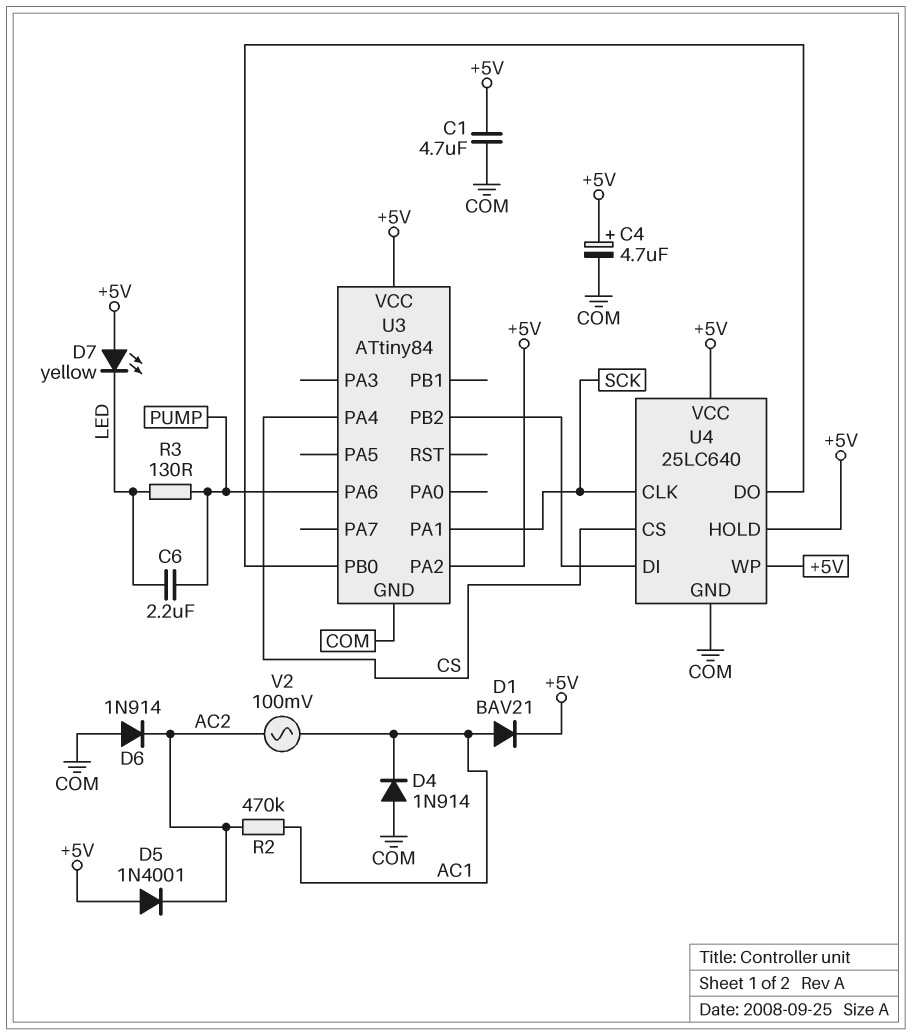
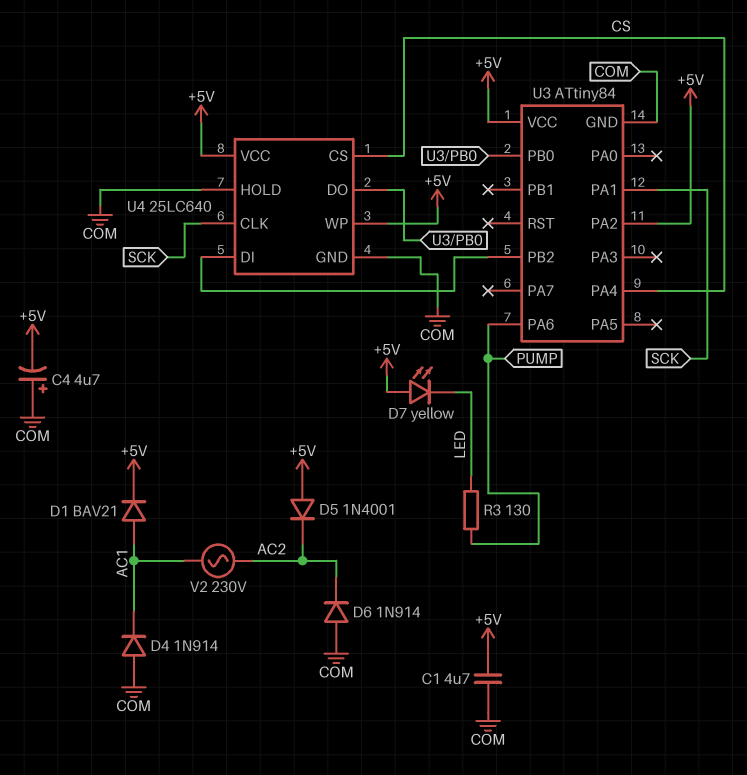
C4: 4.7uF (plus +5V, minus COM) -> 4.7uF (plus COM, minus +5V)
C6: 2.2uF (LED, PUMP) -> none
R2: 470k (AC1, AC2) -> none
U4 pin HOLD: +5V -> COM
V2: AC 100mV (AC1, AC2) -> AC 230V (AC1, AC2)

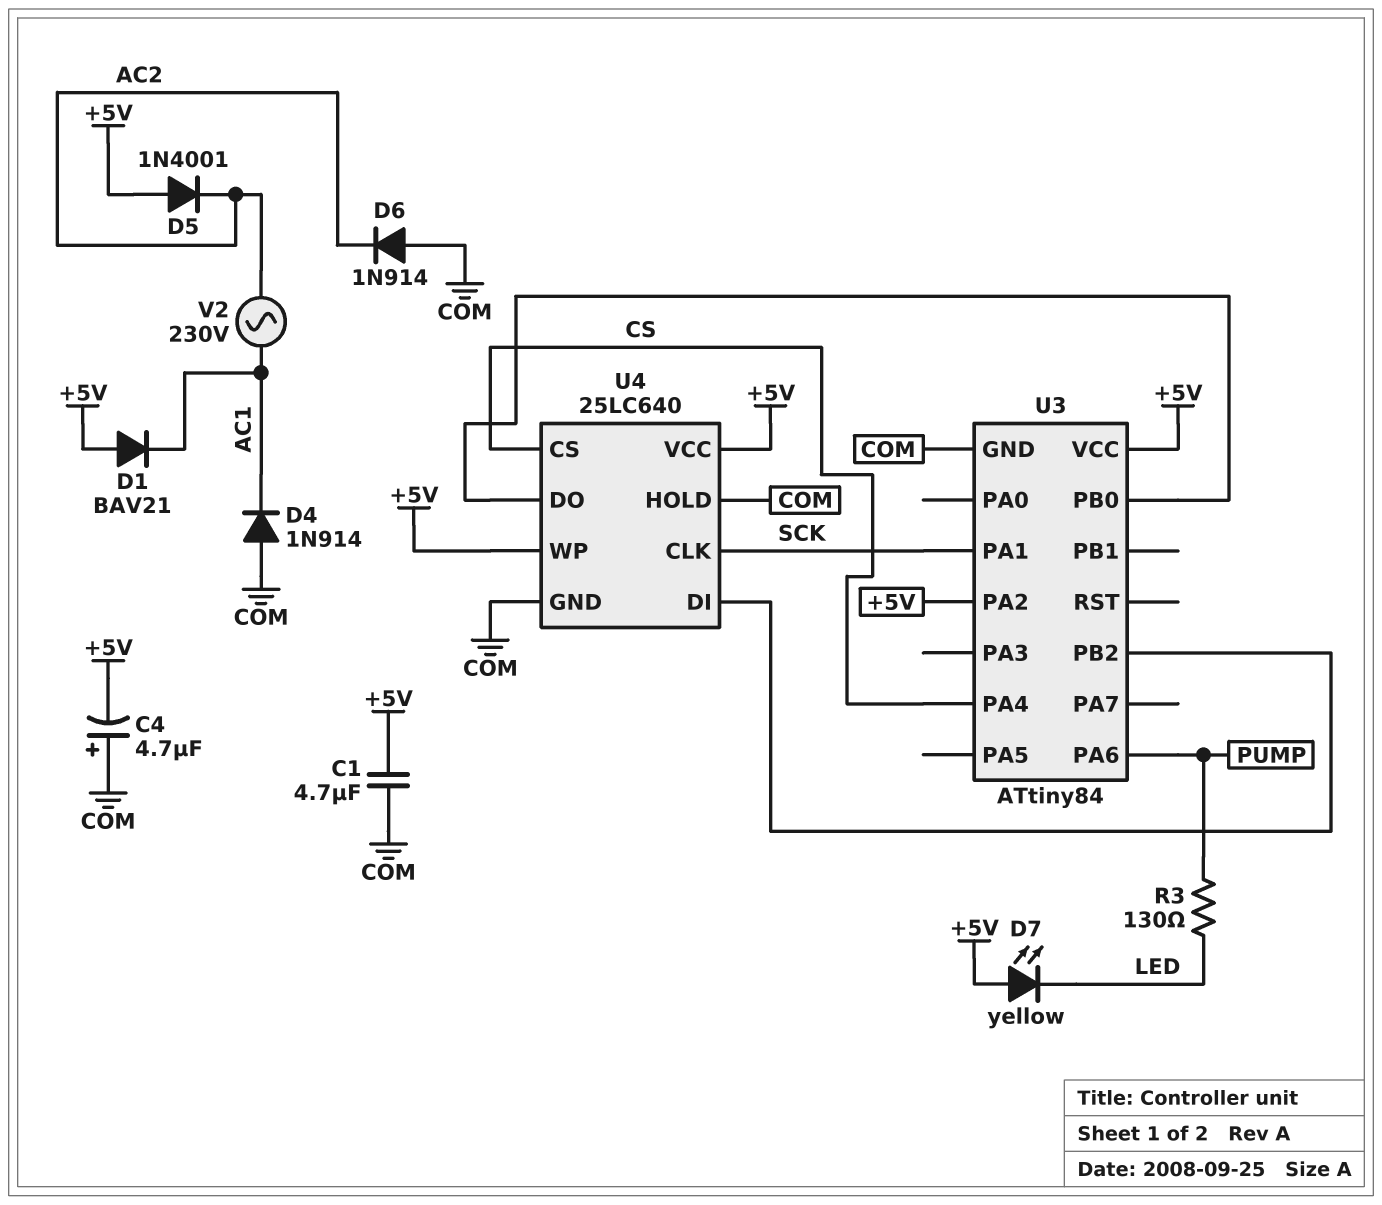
D1: diode BAV21 (A AC1, K +5V) -> diode BAV21 (A +5V, K AC1)

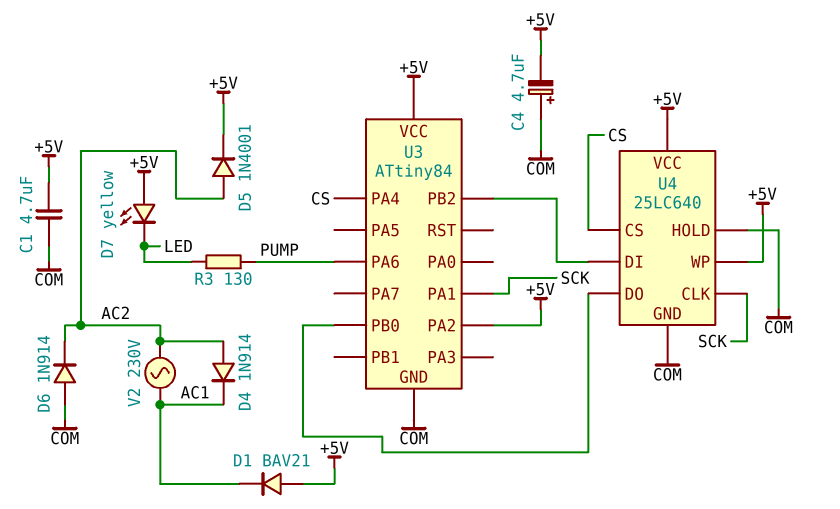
D4: diode 1N914 (A COM, K AC1) -> diode 1N914 (A AC2, K AC1)
D5: diode 1N4001 (A +5V, K AC2) -> diode 1N4001 (A AC2, K +5V)

